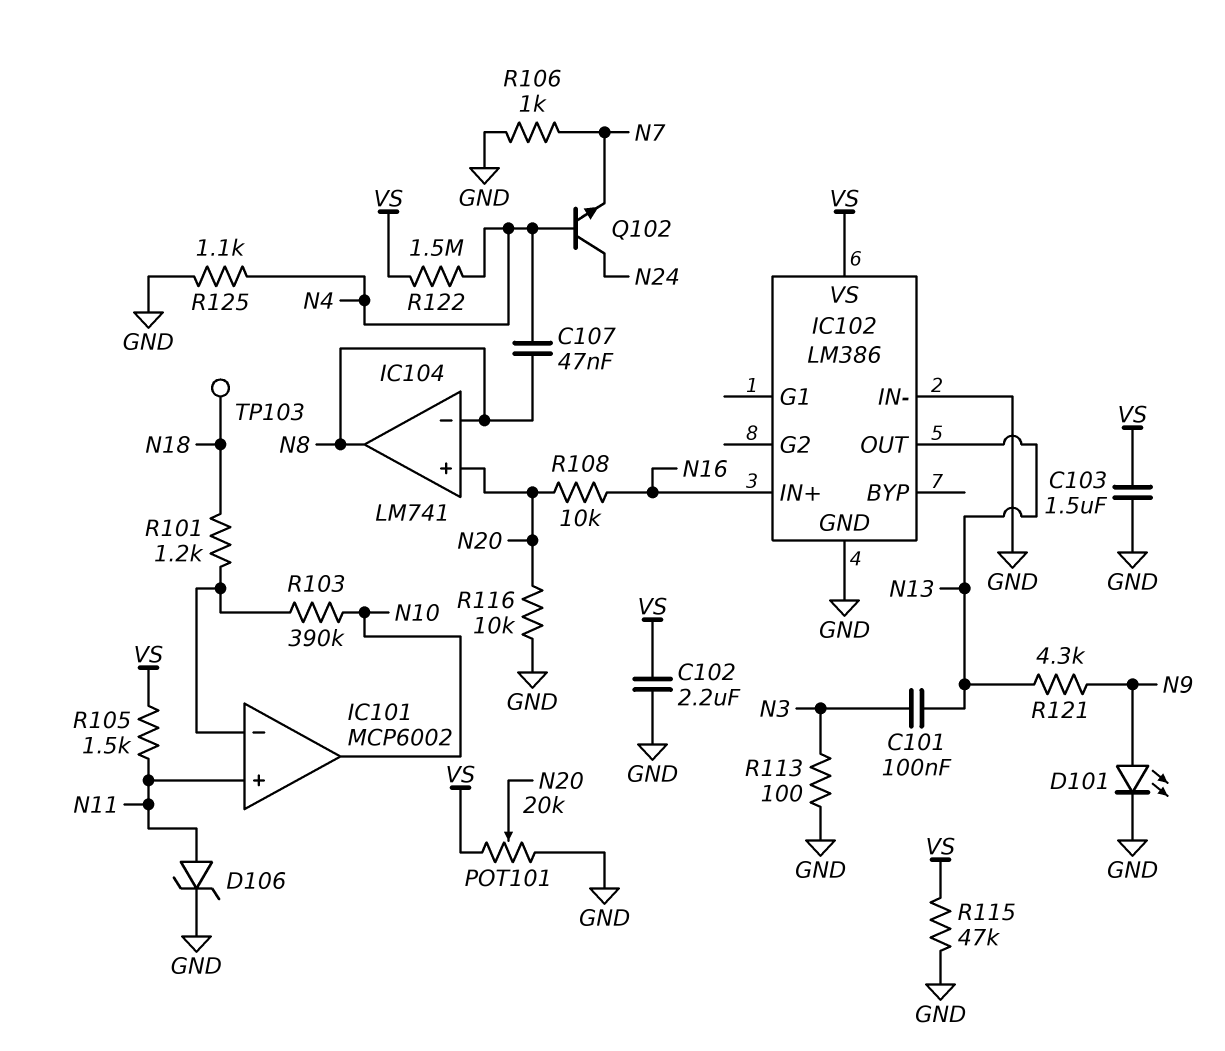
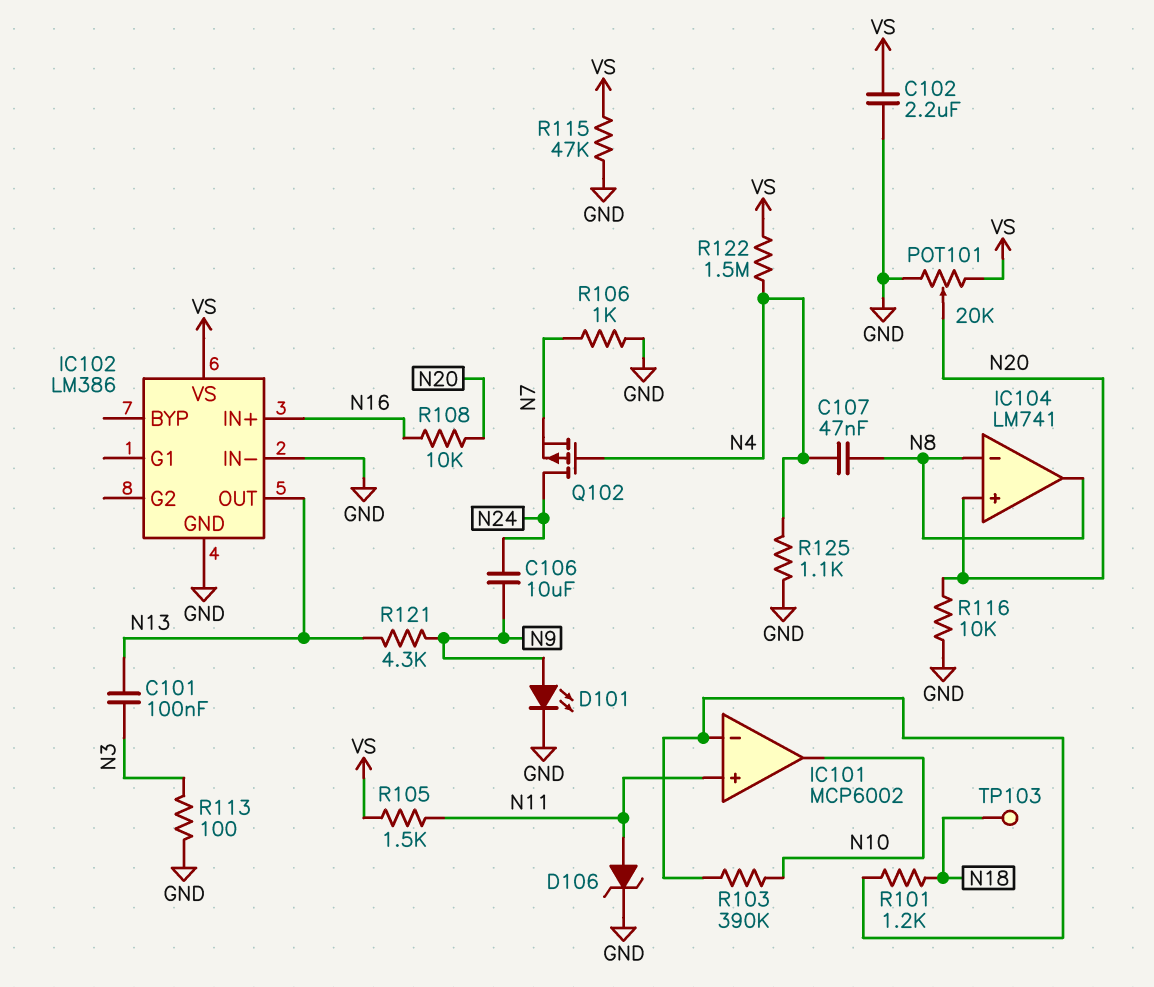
C103: 1.5uF (GND, VS) -> none
C106: none -> 10uF (N9, N24)
Q102: NPN (B N4, C N24, E N7) -> PMOS (G N4, D N24, S N7)

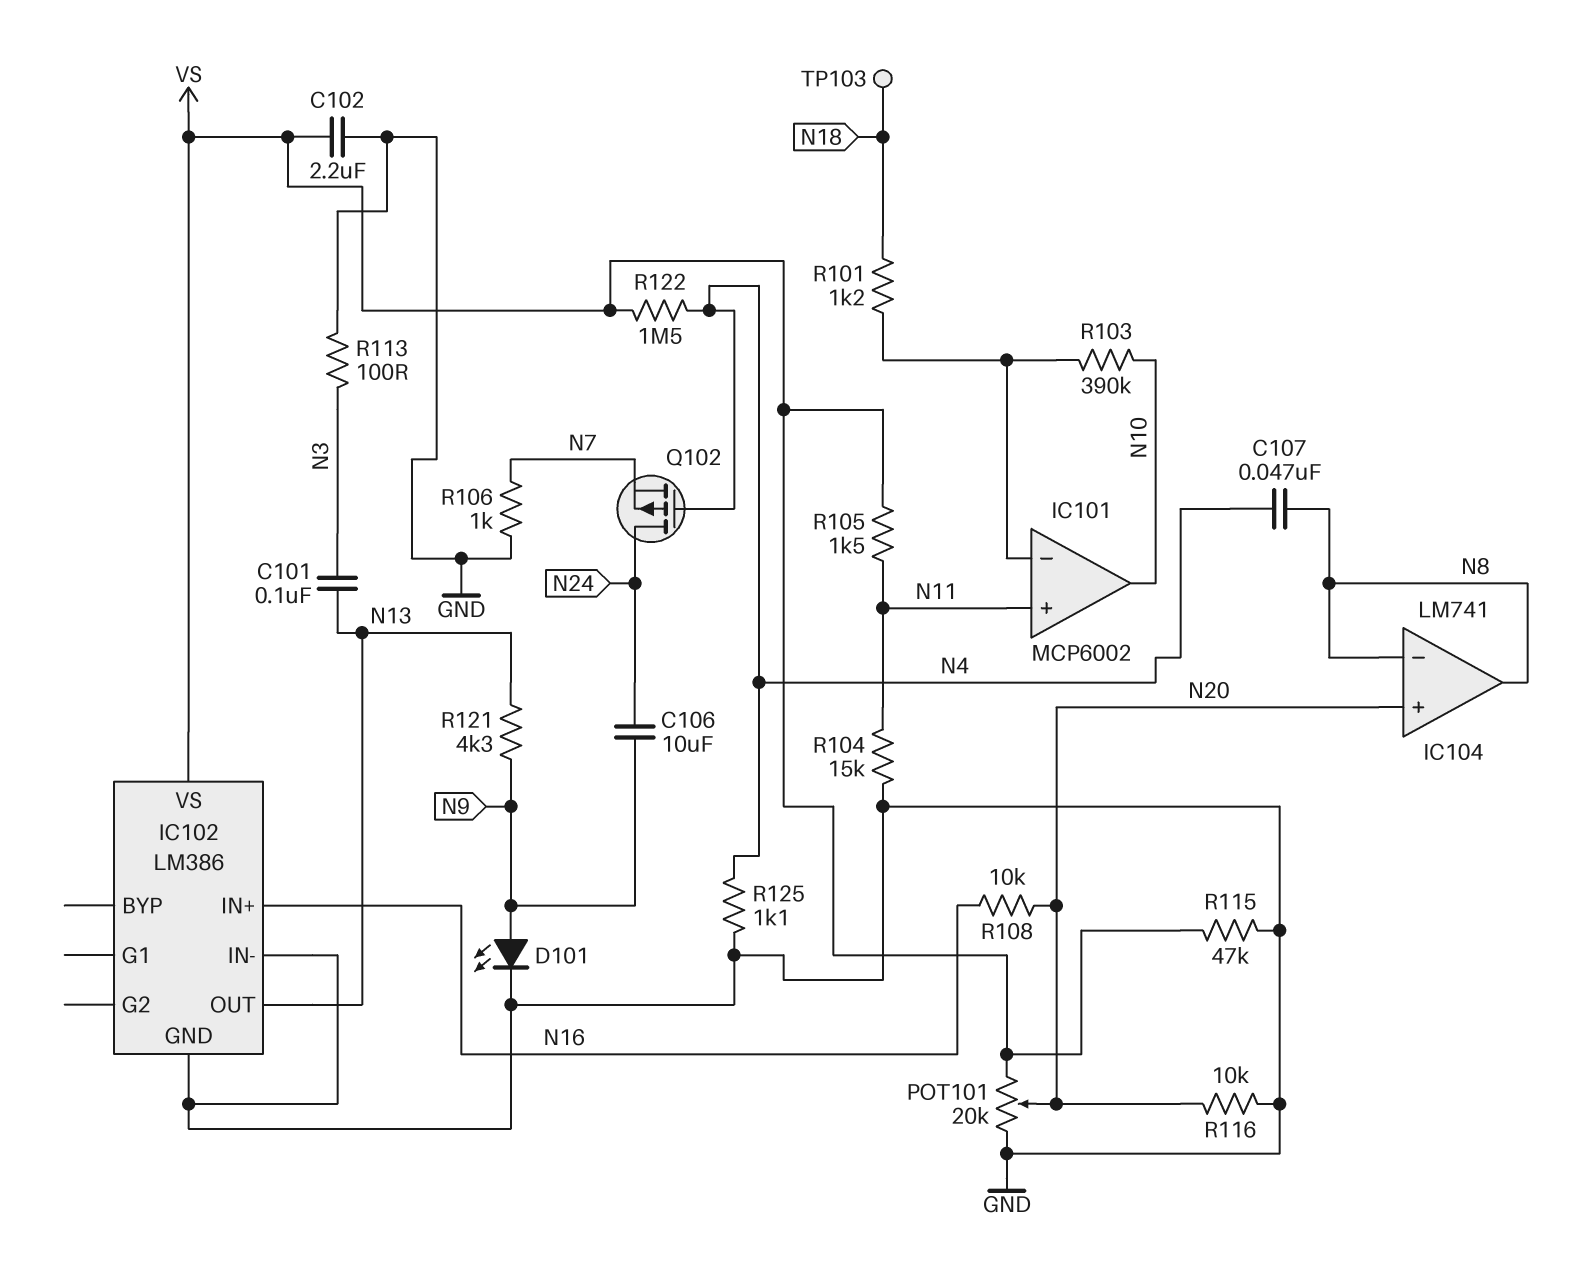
D106: zener (A N11, K GND) -> none
R104: none -> 15k (GND, N11)

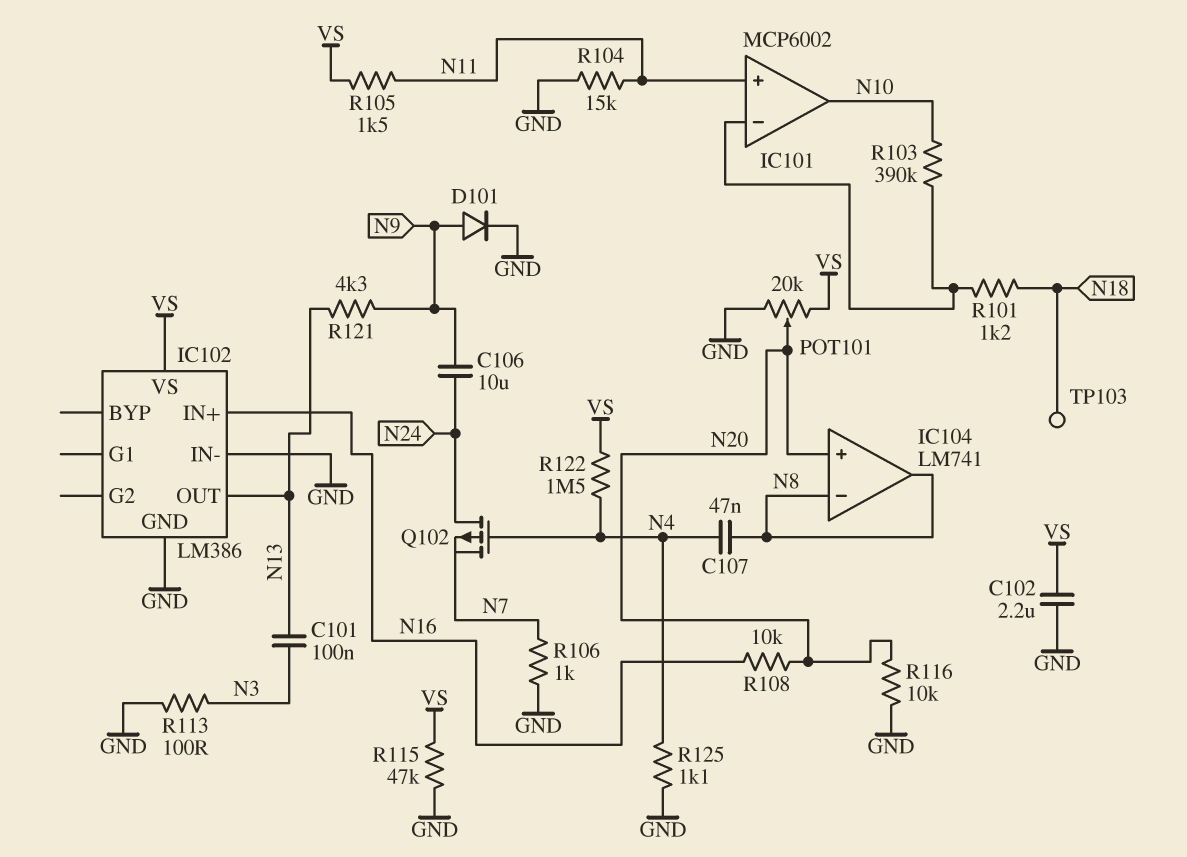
D101: LED (A N9, K GND) -> diode (A N9, K GND)

